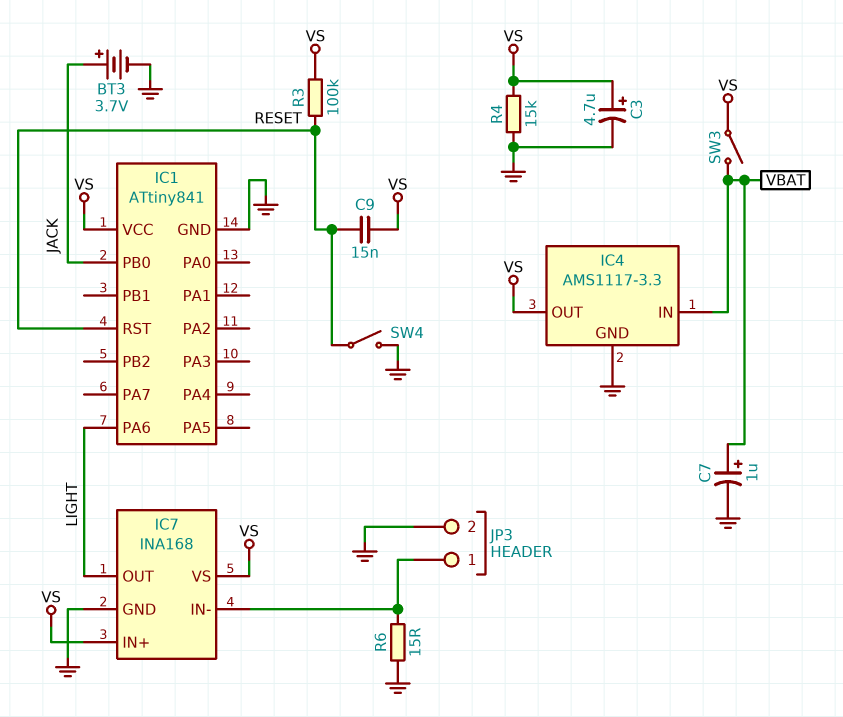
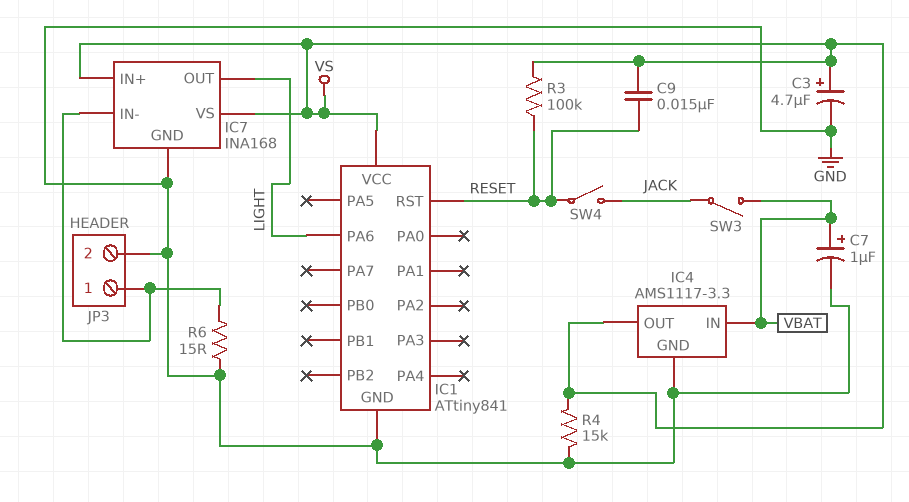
BT3: 3.7V (plus JACK, minus GND) -> none
IC1 pin PB0: JACK -> none
SW3: switch (VBAT, VS) -> switch (JACK, VBAT)
SW4: switch (GND, RESET) -> switch (JACK, RESET)

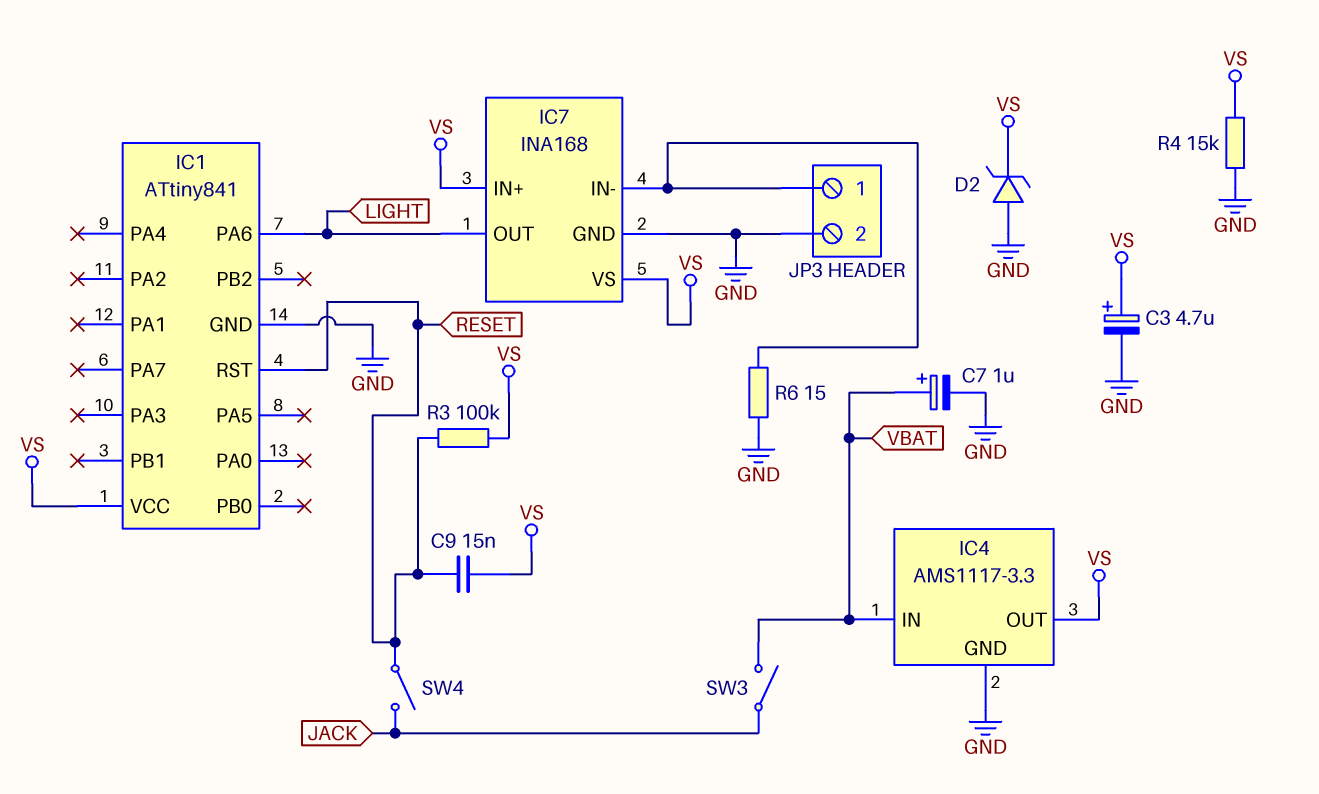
D2: none -> zener (A GND, K VS)

